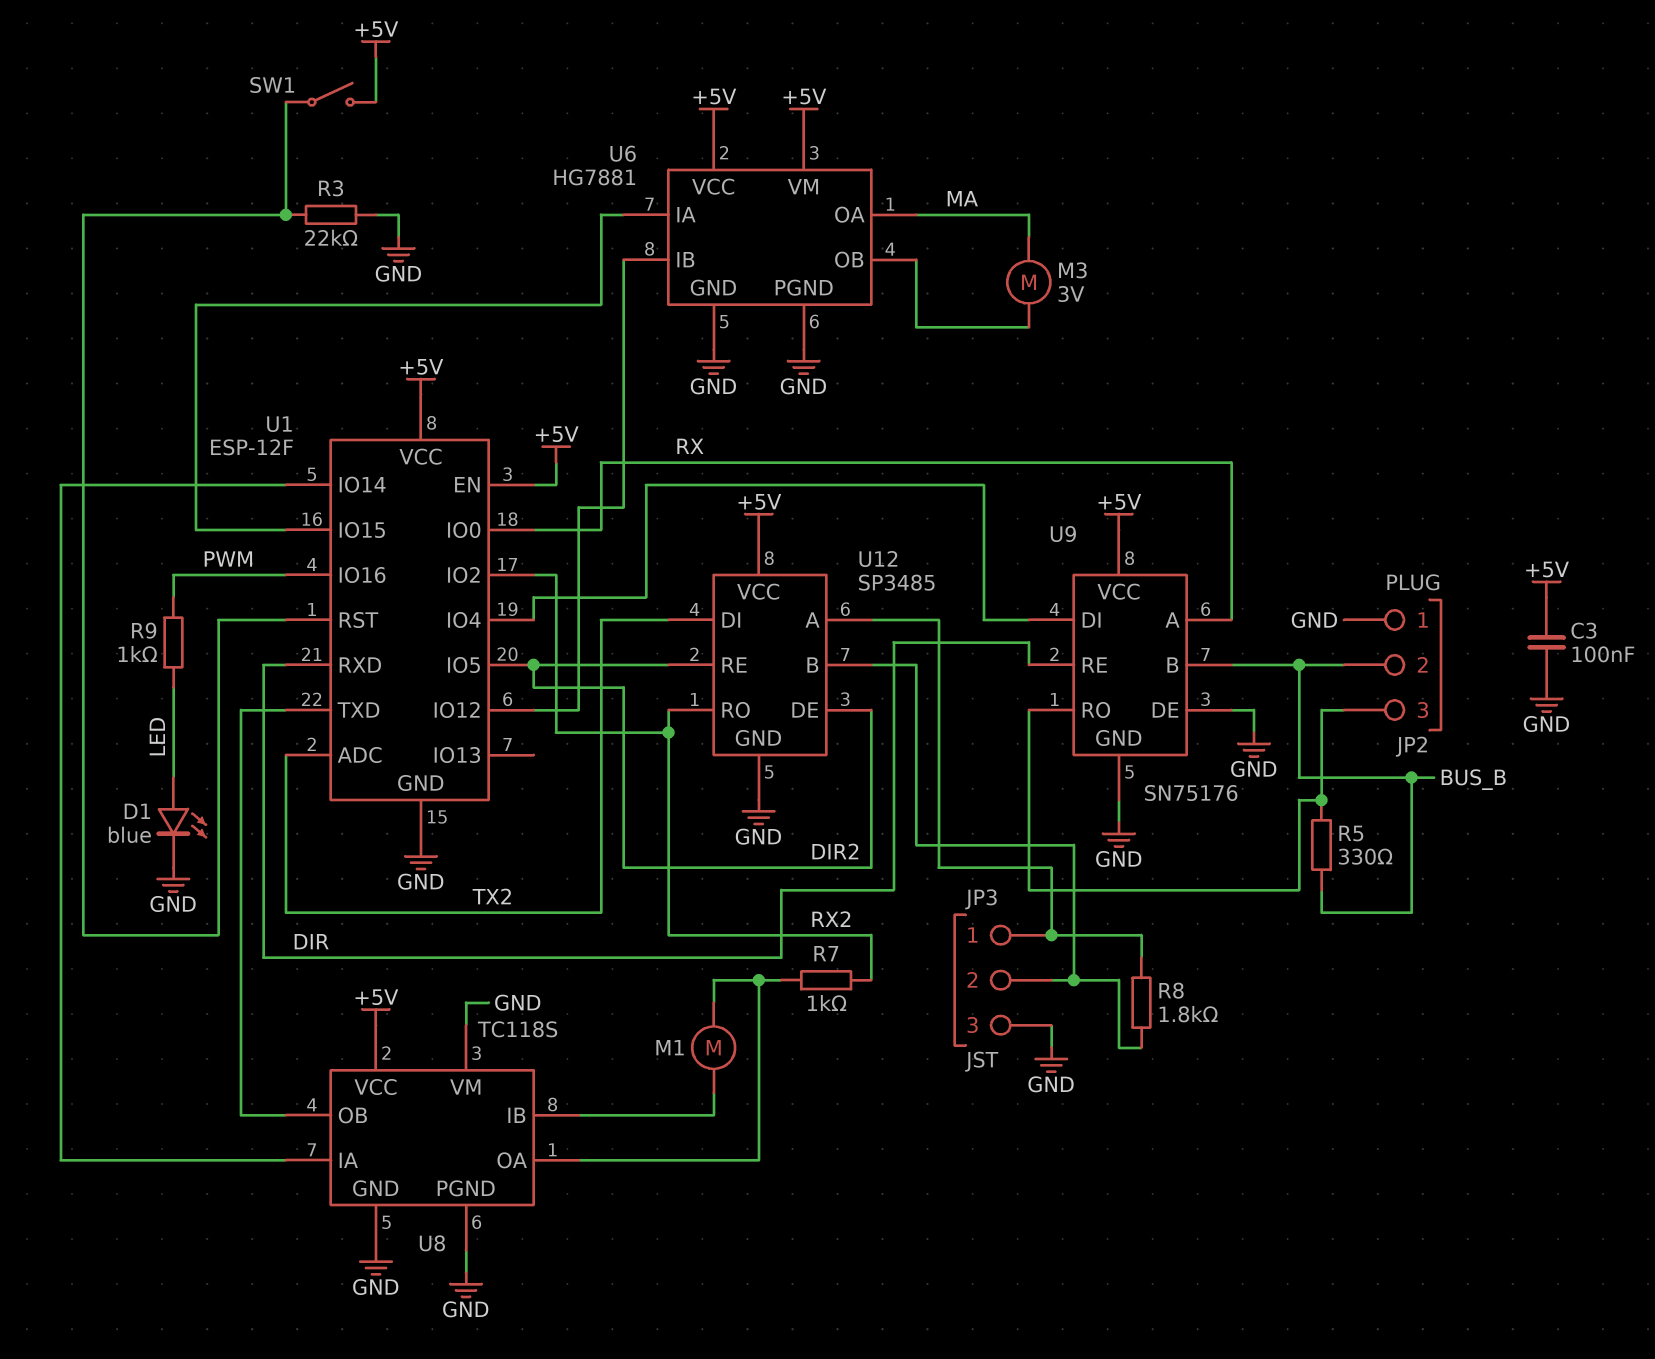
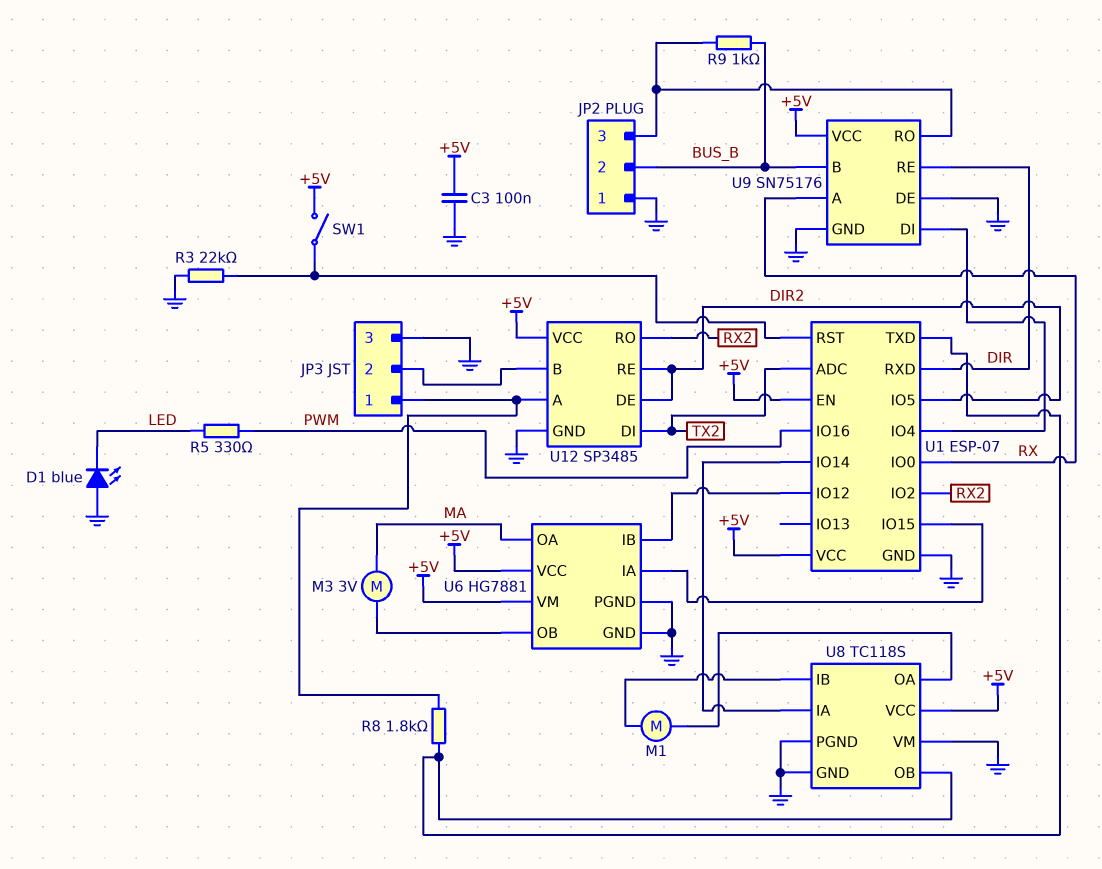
D1: LED blue (A LED, K GND) -> LED blue (A GND, K LED)
R5: 330 (BUS_B, JP2/3) -> 330 (LED, PWM)
R7: 1k (RX2, U8/OA) -> none
R8: 1.8k (JP3/1, JP3/2) -> 1.8k (JP3/1, U1/TXD)
R9: 1k (LED, PWM) -> 1k (BUS_B, JP2/3)
U1: ESP-12F -> ESP-07

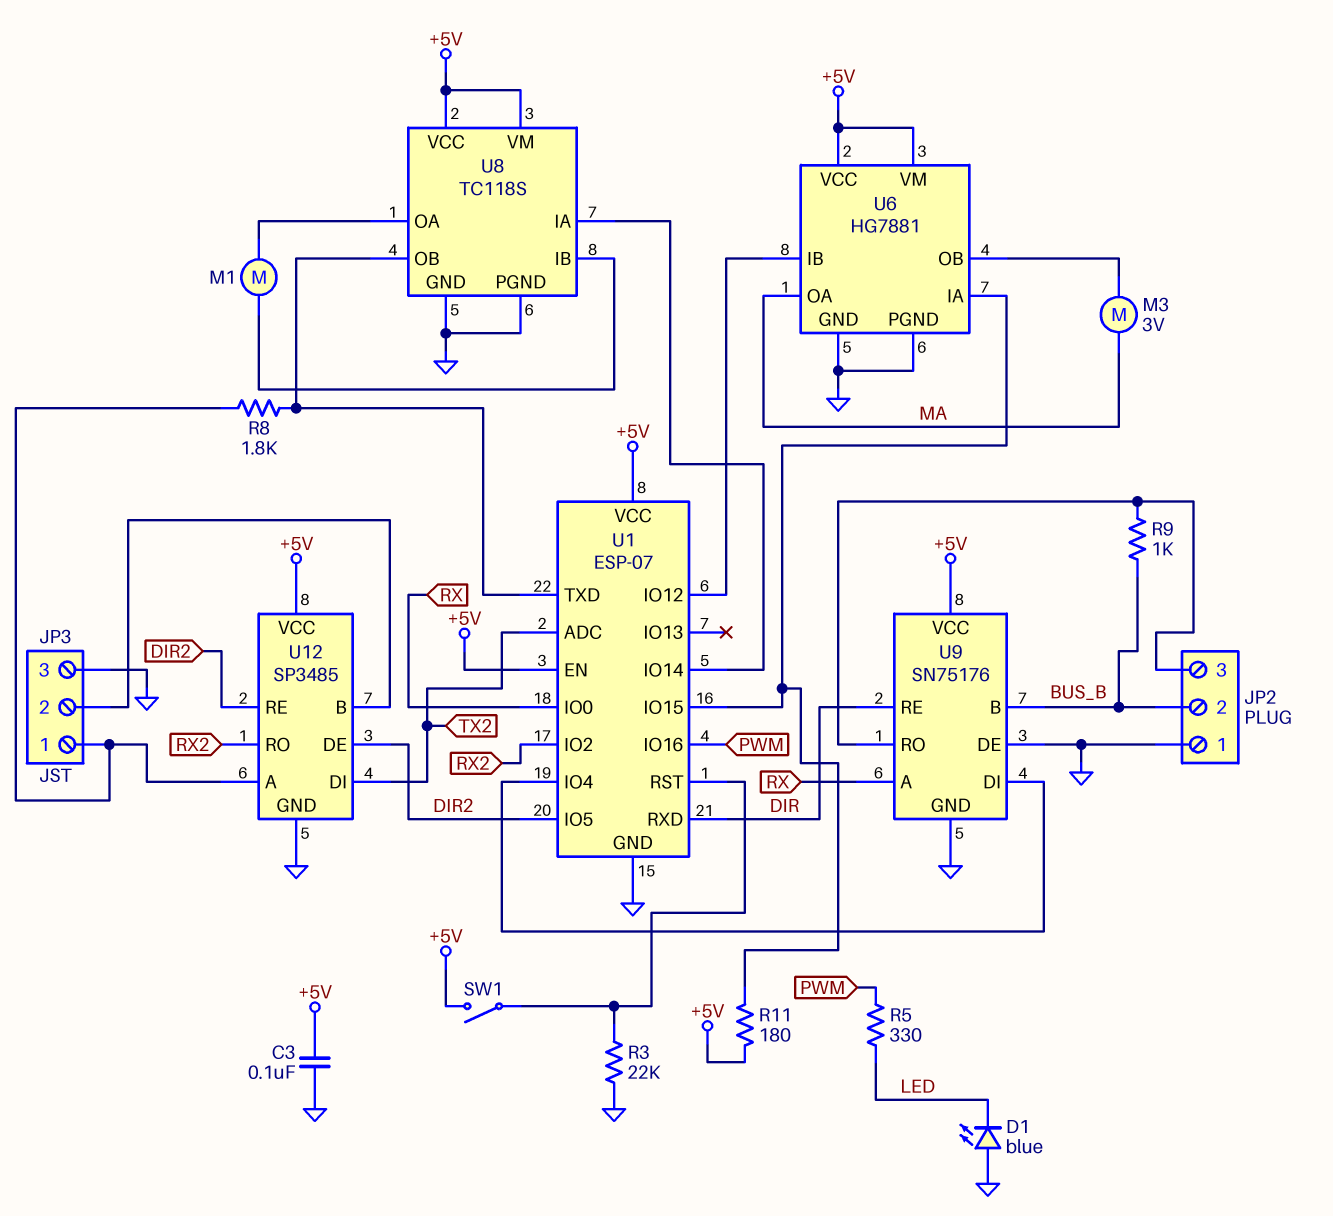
R11: none -> 180 (+5V, U1/IO15)
U8 pin VM: GND -> +5V

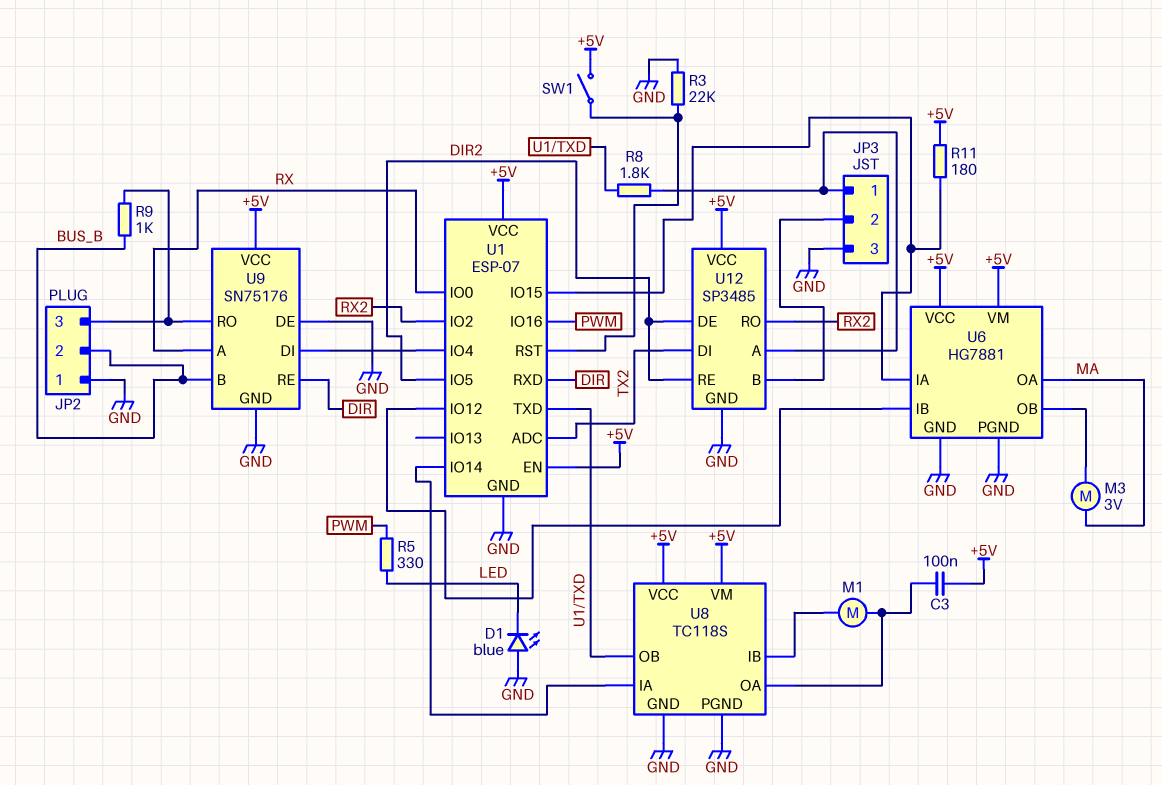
C3: 100nF (+5V, GND) -> 100nF (+5V, U8/OA)

